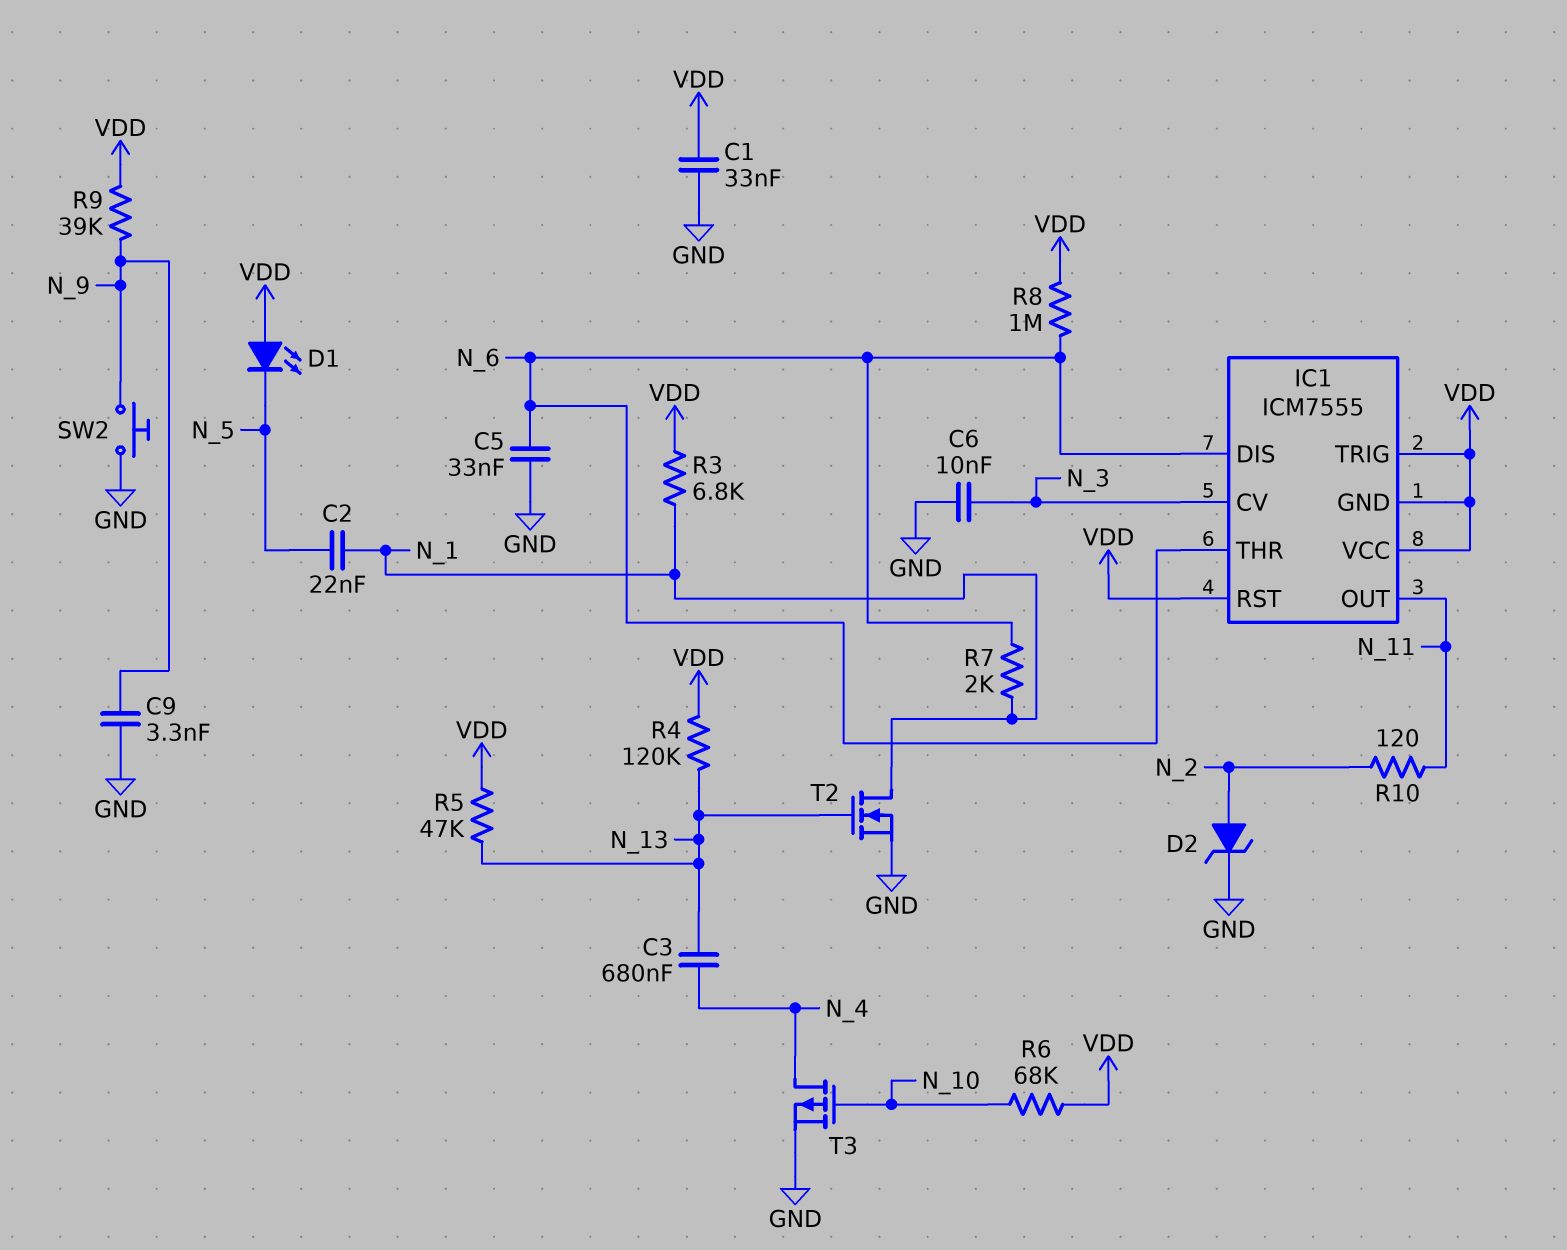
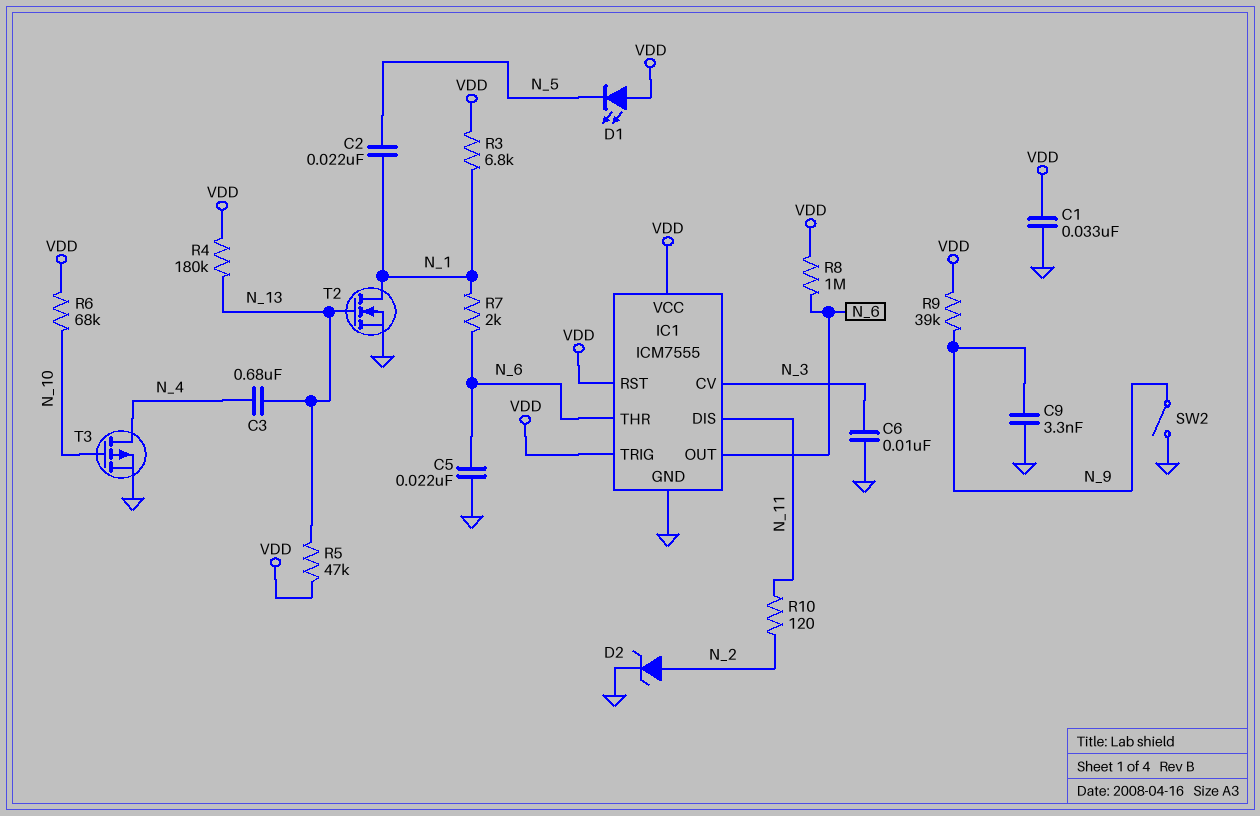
C5: 33nF (GND, N_6) -> 22nF (GND, N_6)
IC1 pin DIS: N_6 -> N_11
IC1 pin GND: VDD -> GND
IC1 pin OUT: N_11 -> N_6
R4: 120k (N_13, VDD) -> 180k (N_13, VDD)
SW2: button (GND, N_9) -> switch (GND, N_9)

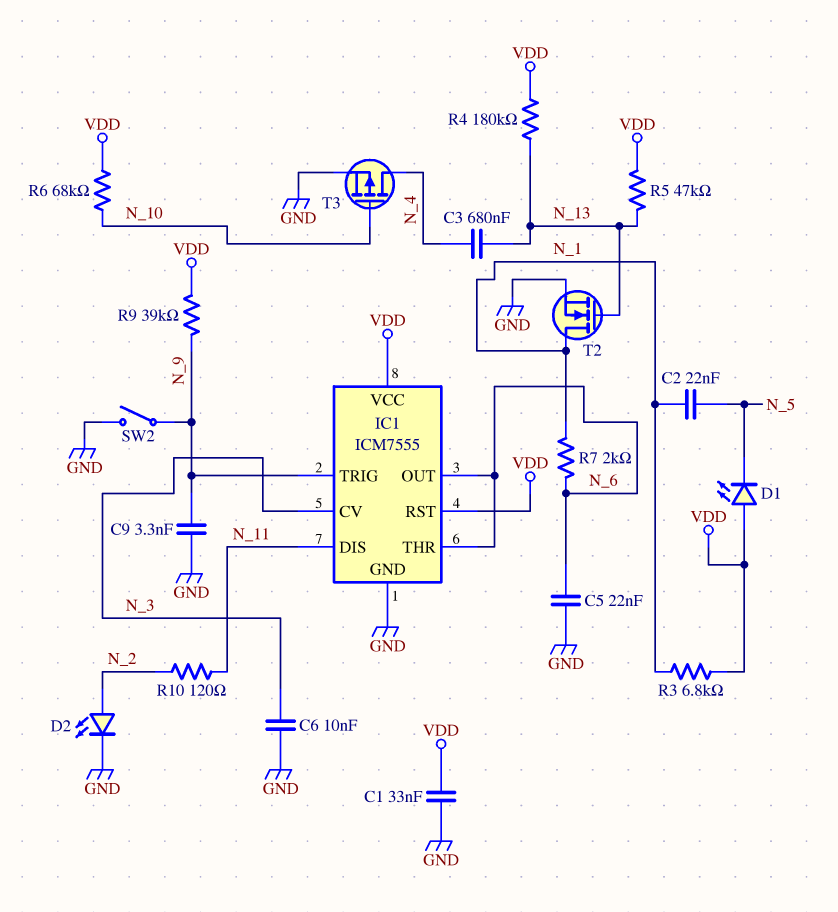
D2: zener (A N_2, K GND) -> LED (A N_2, K GND)
IC1 pin TRIG: VDD -> N_9
R8: 1M (N_6, VDD) -> none

